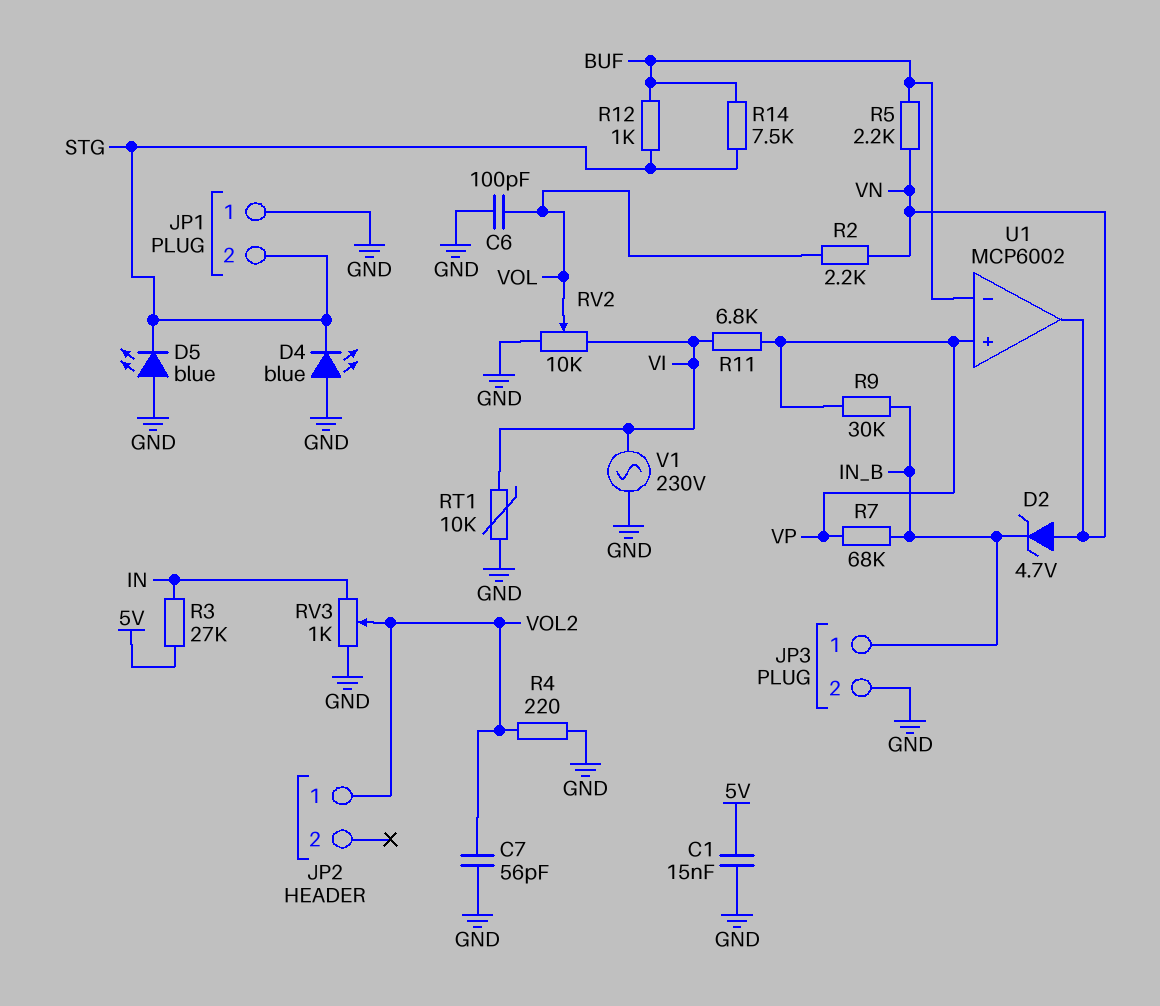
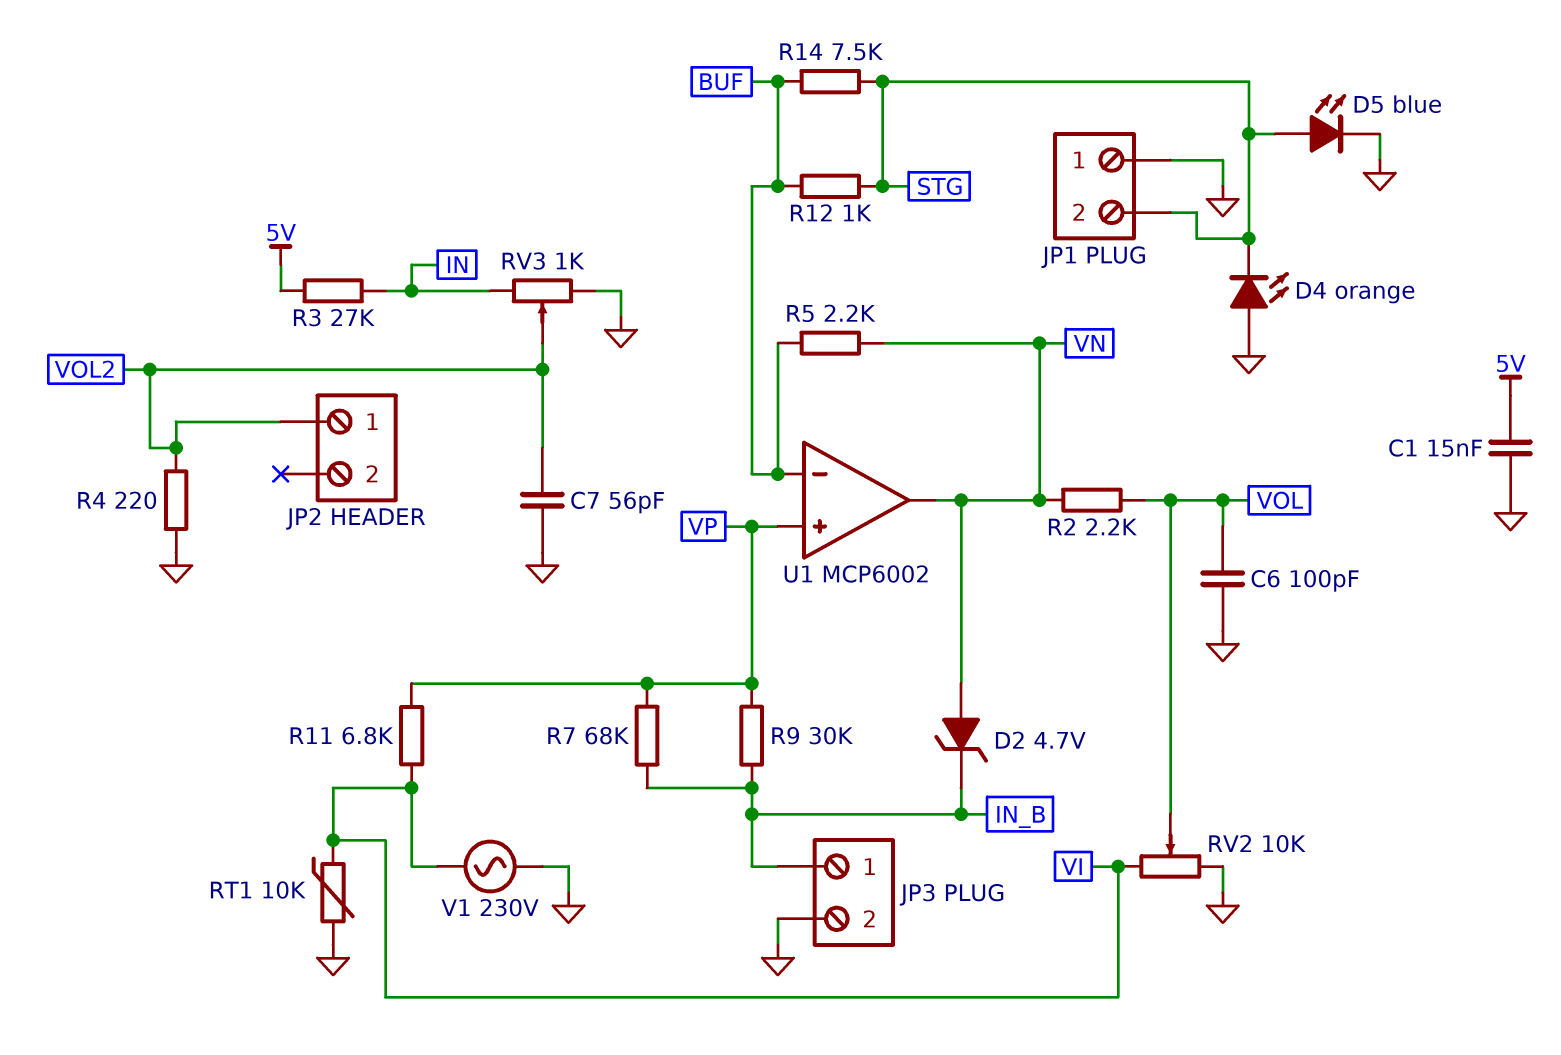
D4: LED blue (A GND, K STG) -> LED orange (A GND, K STG)
D5: LED blue (A GND, K STG) -> LED blue (A STG, K GND)

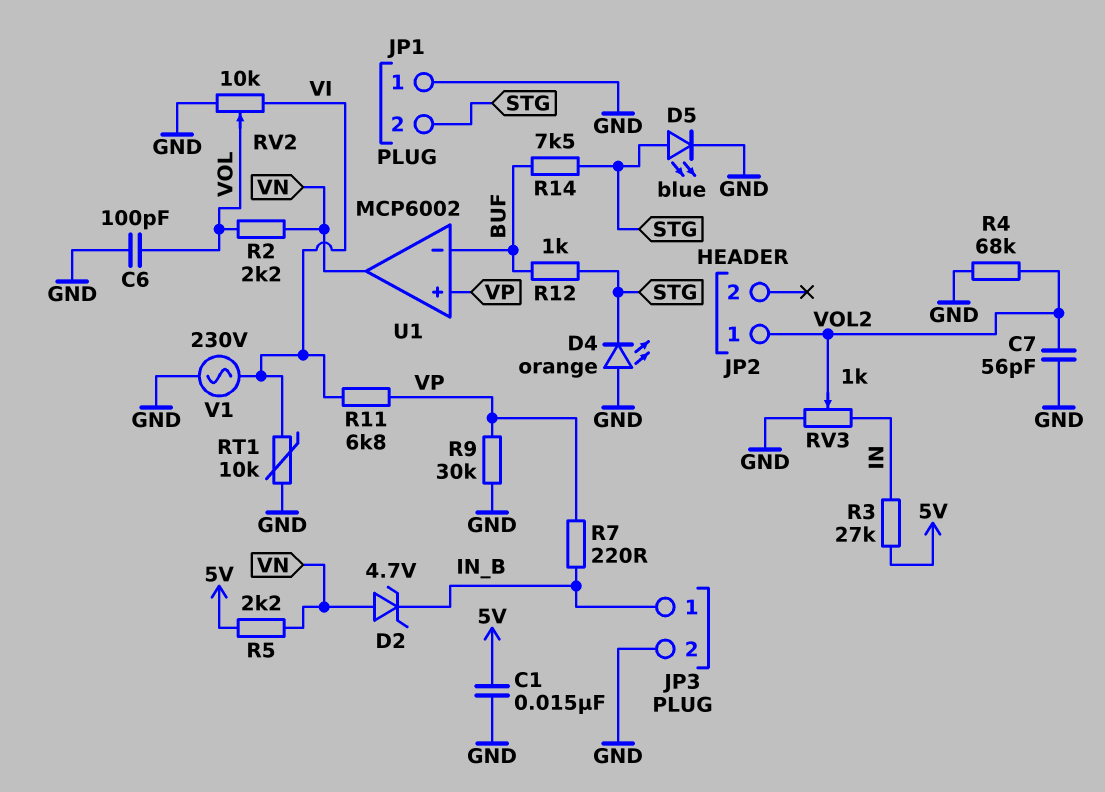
R4: 220 (GND, VOL2) -> 68k (GND, VOL2)
R5: 2.2k (BUF, VN) -> 2.2k (5V, VN)
R7: 68k (IN_B, VP) -> 220 (IN_B, VP)
R9: 30k (IN_B, VP) -> 30k (GND, VP)

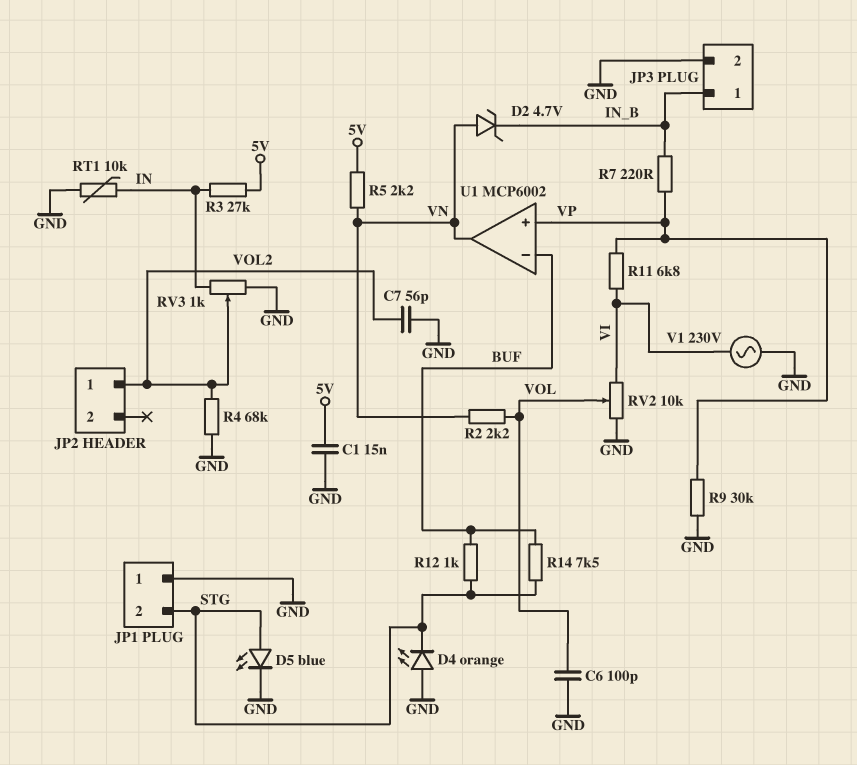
RT1: 10k (GND, VI) -> 10k (GND, IN)

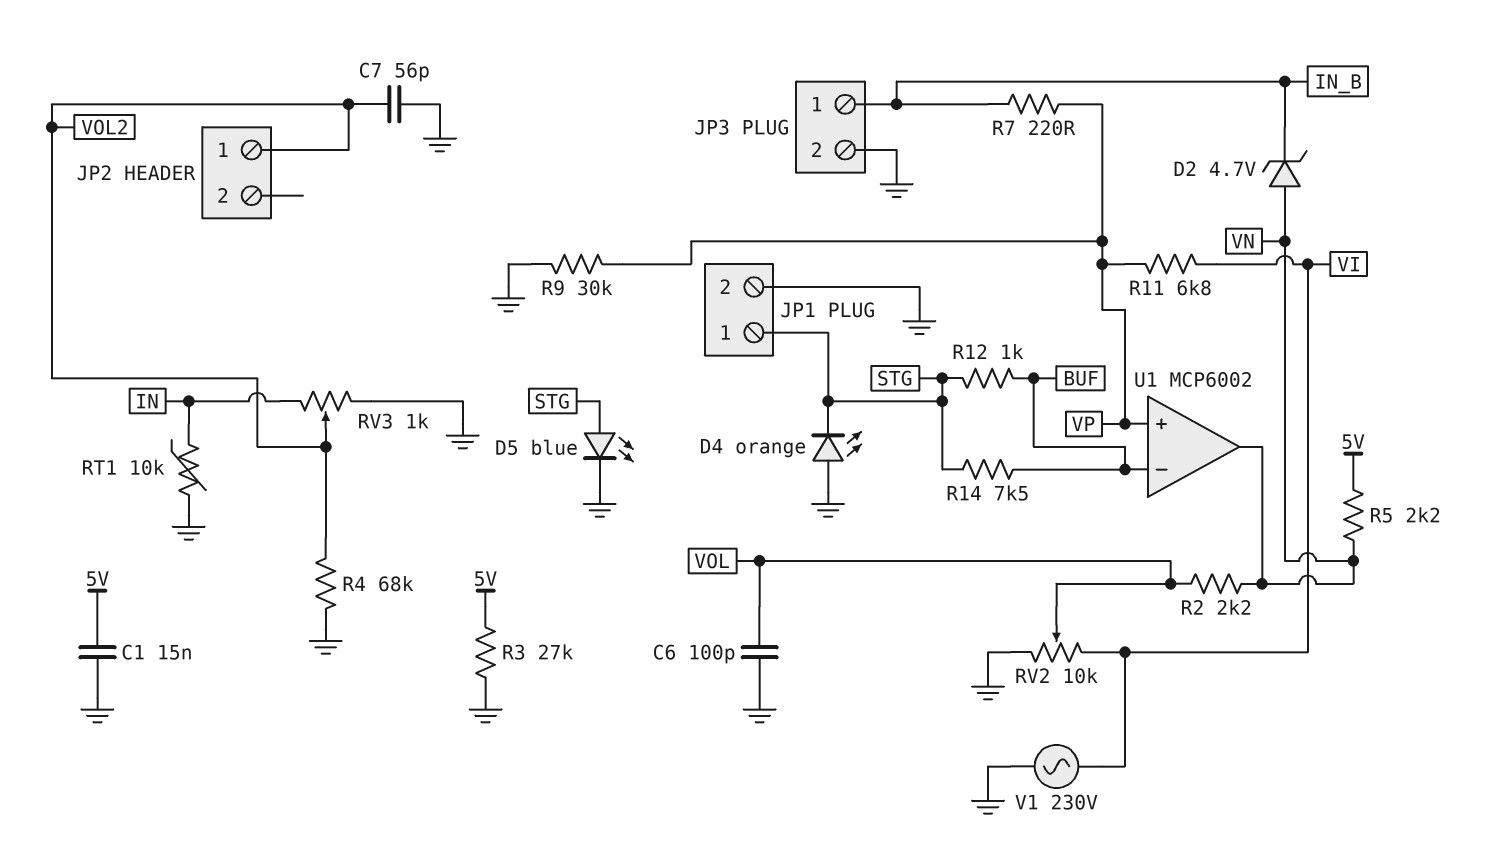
JP1 pin 1: GND -> STG
JP1 pin 2: STG -> GND
R3: 27k (5V, IN) -> 27k (5V, GND)

